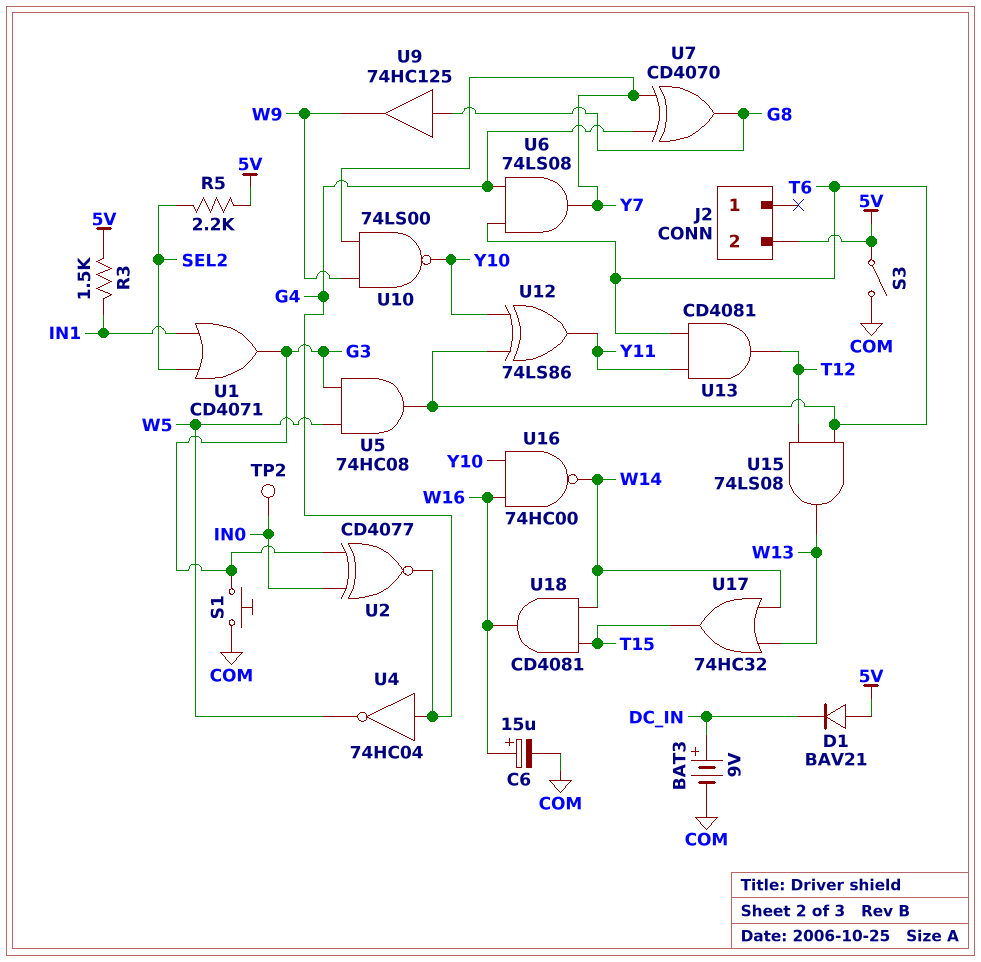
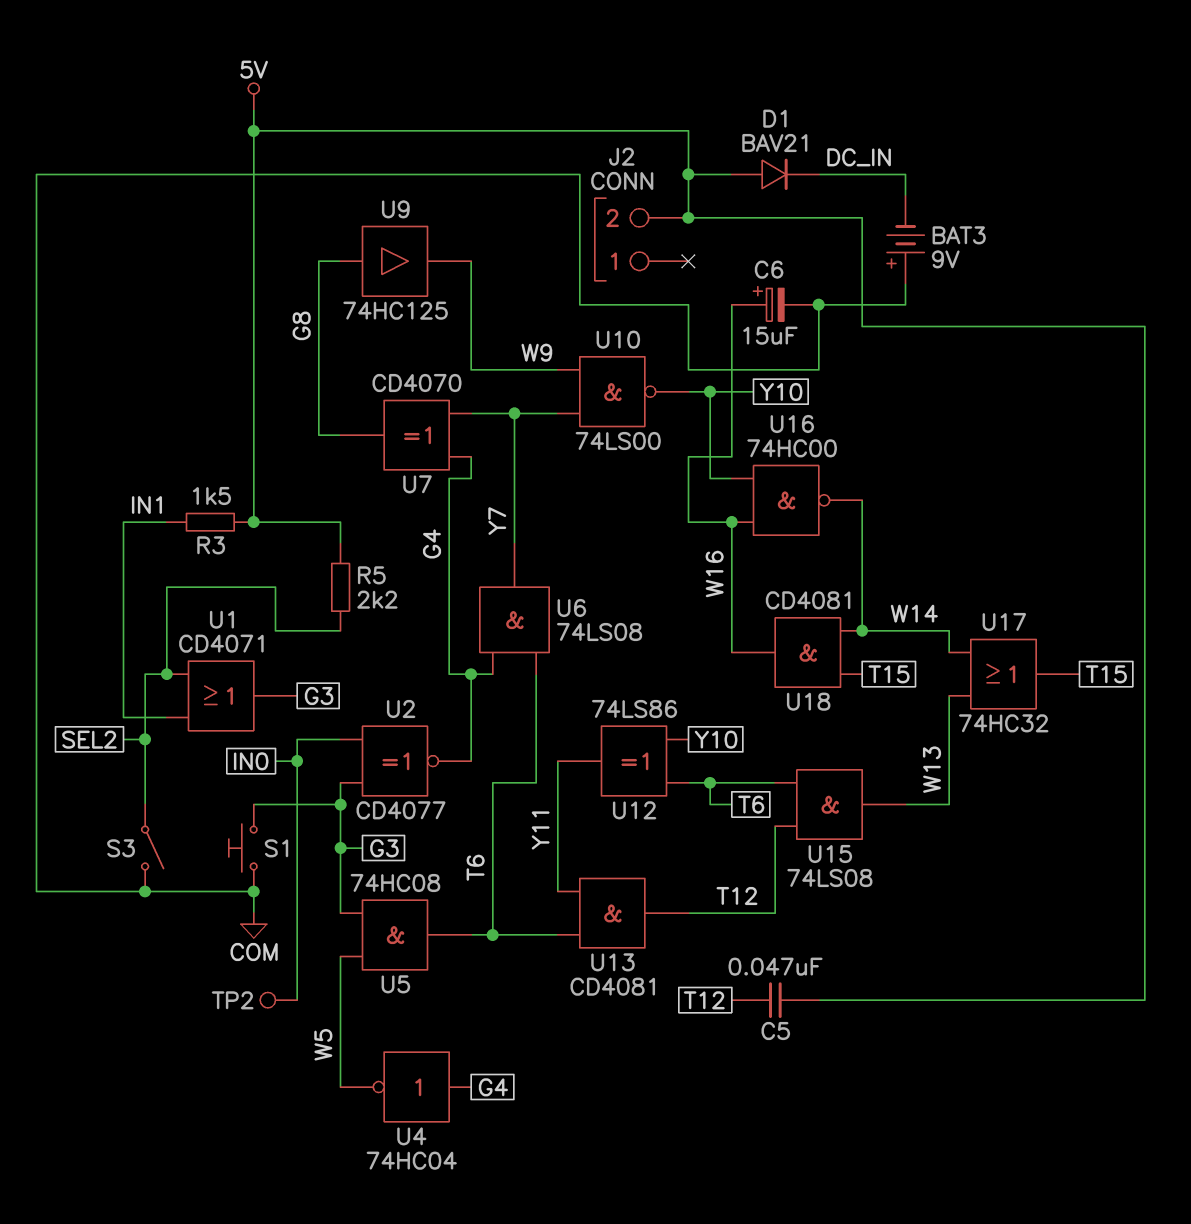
BAT3: 9V (plus DC_IN, minus COM) -> 9V (plus COM, minus DC_IN)
C5: none -> 47nF (5V, T12)
S3: switch (5V, COM) -> switch (COM, SEL2)

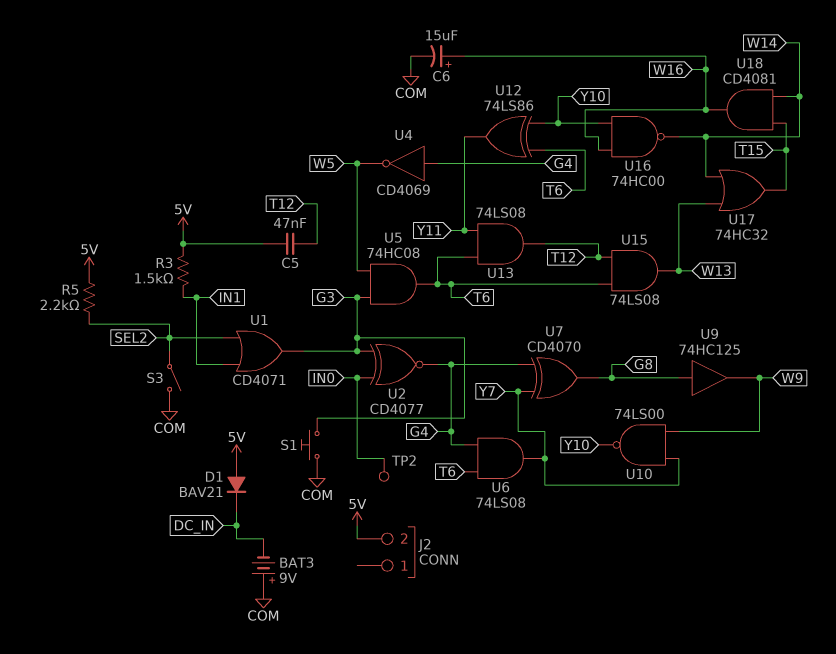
U4: NOT 74HC04 (in G4, out W5) -> NOT CD4069 (in G4, out W5)
U13: AND CD4081 (in T6, in Y11, out T12) -> AND 74LS08 (in T6, in Y11, out T12)

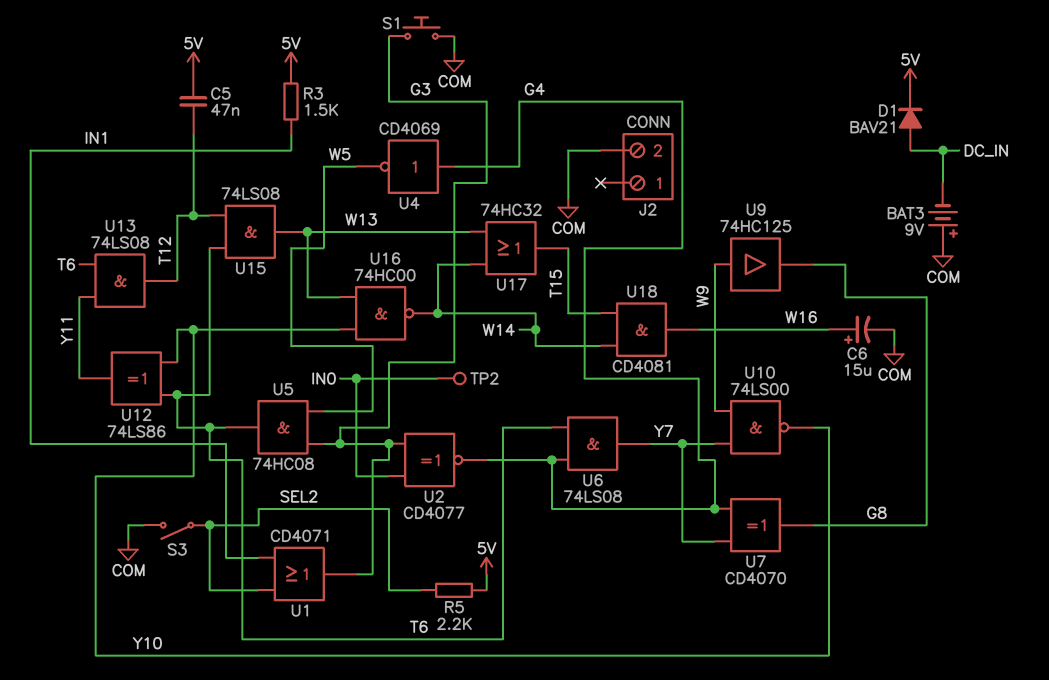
D1: diode BAV21 (A 5V, K DC_IN) -> diode BAV21 (A DC_IN, K 5V)
J2 pin 2: 5V -> COM
U9: buffer 74HC125 (in G8, out W9) -> buffer 74HC125 (in W9, out G8)
U16: NAND 74HC00 (in W16, in Y10, out W14) -> NAND 74HC00 (in W13, in Y10, out W14)

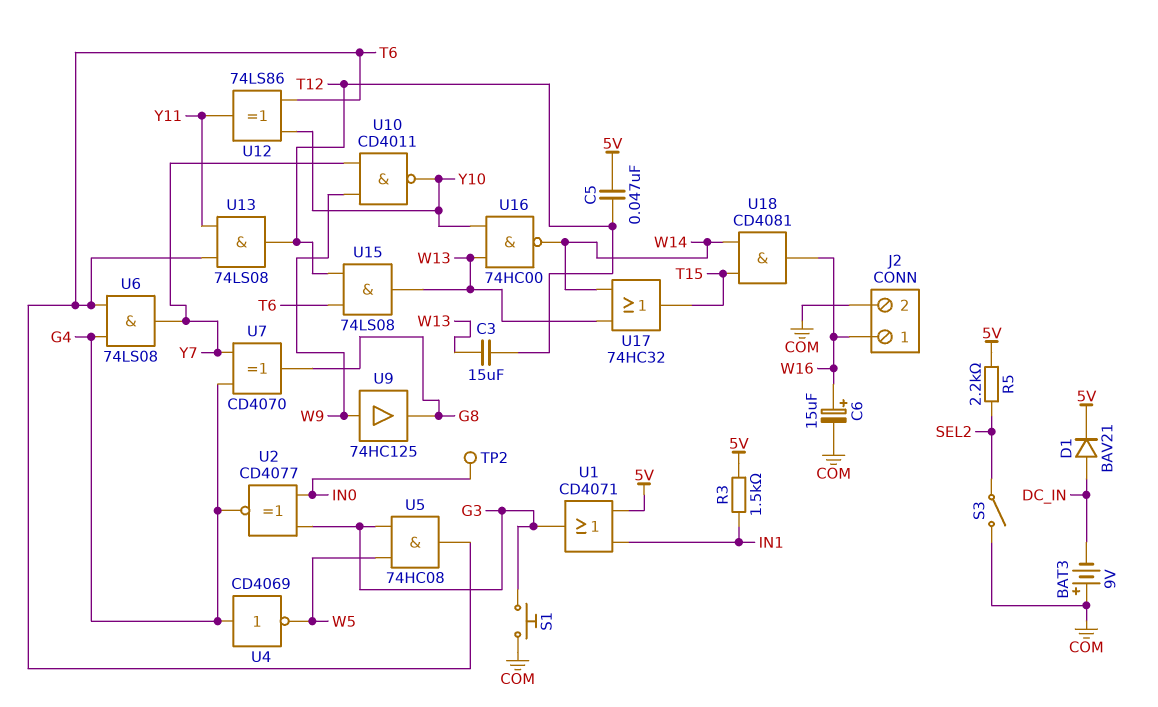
C3: none -> 15uF (T12, W13)
J2 pin 1: none -> W16
U1: OR CD4071 (in IN1, in SEL2, out G3) -> OR CD4071 (in 5V, in IN1, out G3)
U10: NAND 74LS00 (in W9, in Y7, out Y10) -> NAND CD4011 (in W9, in Y7, out Y10)

